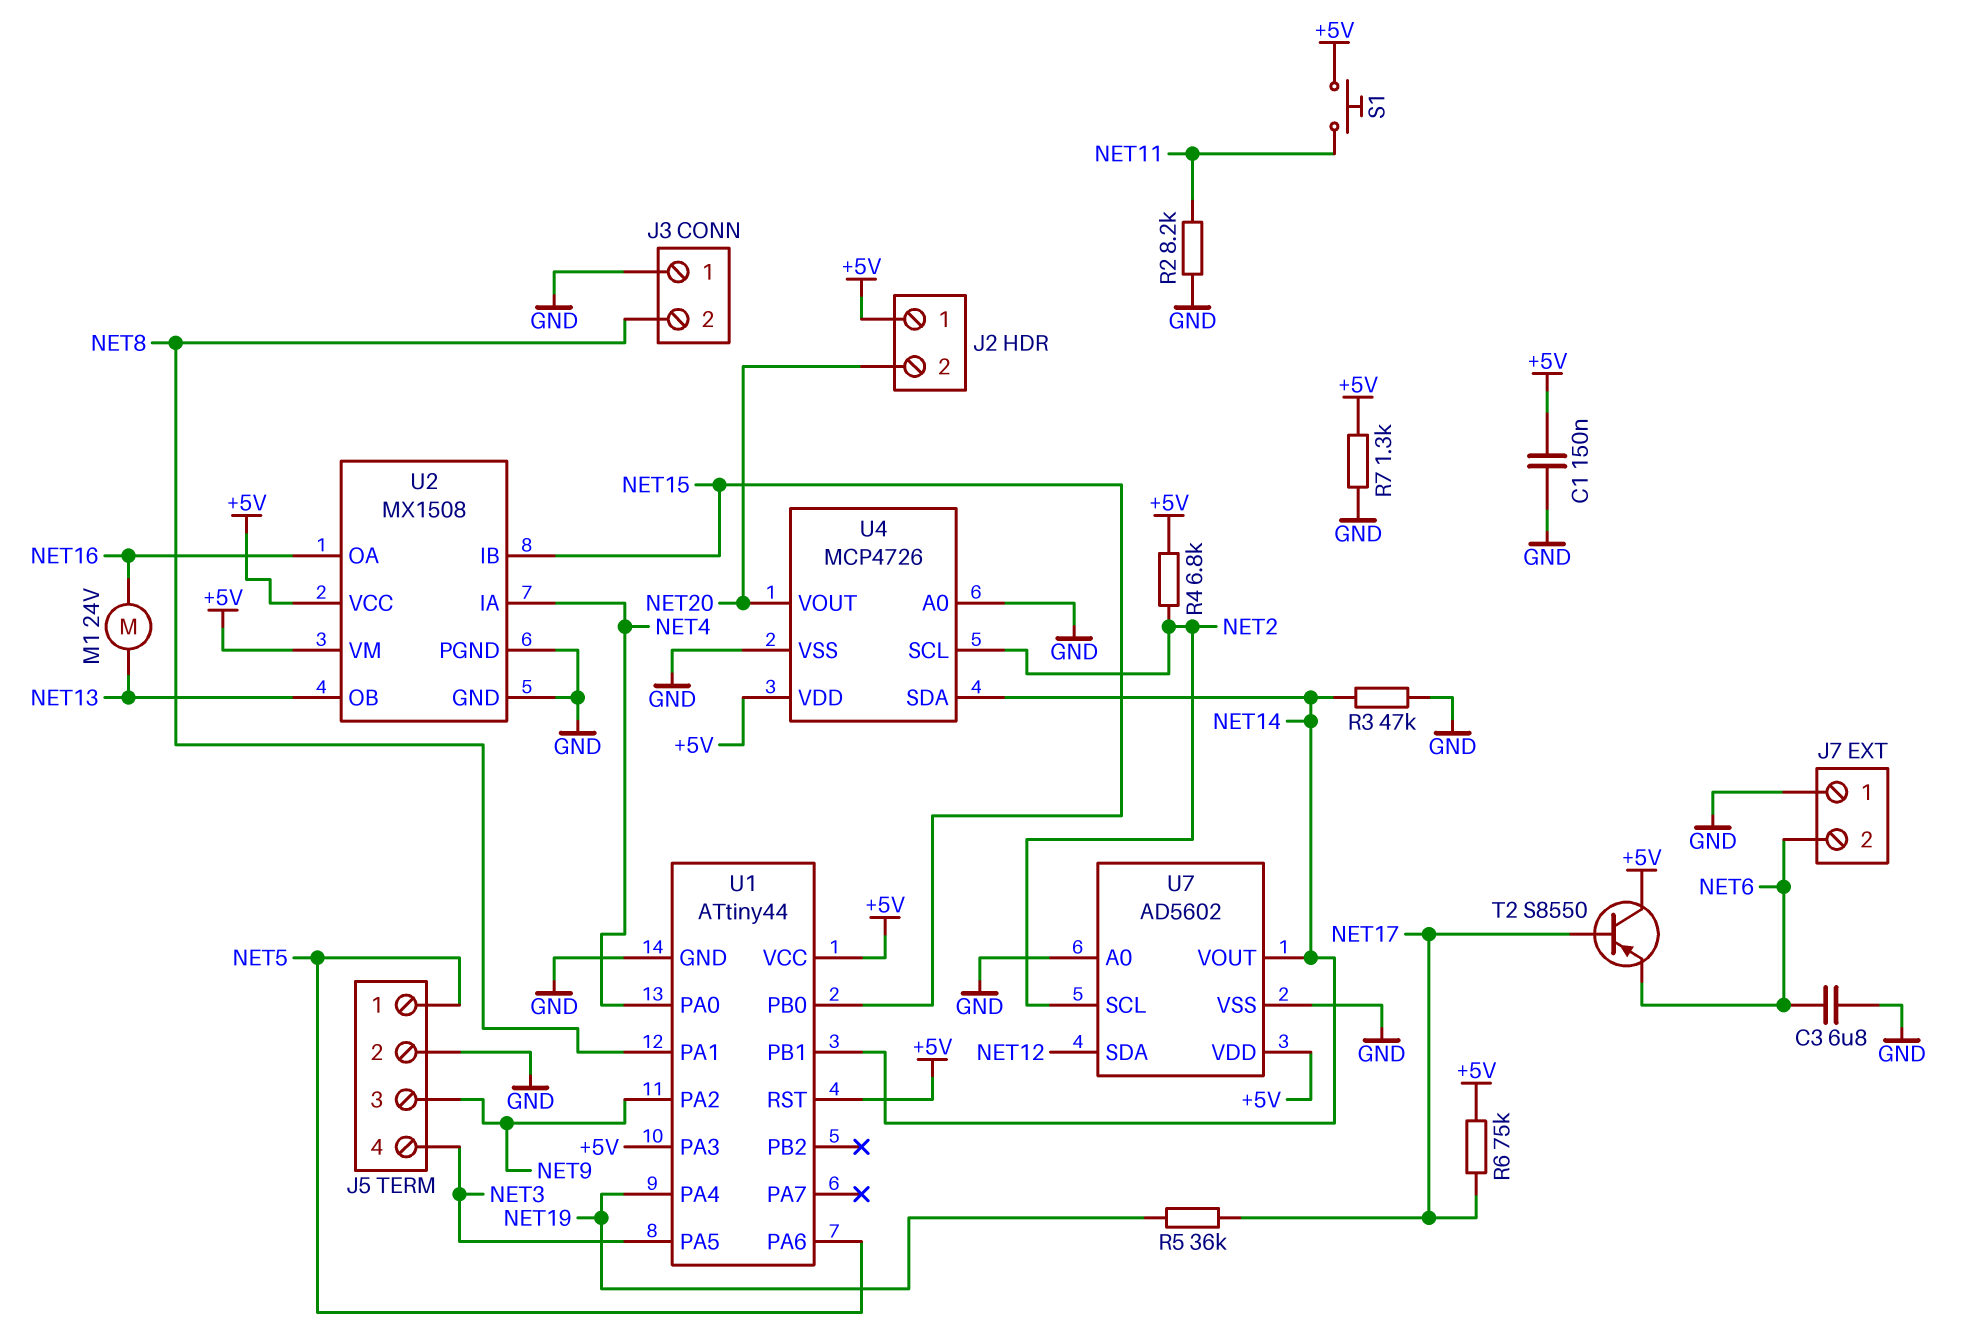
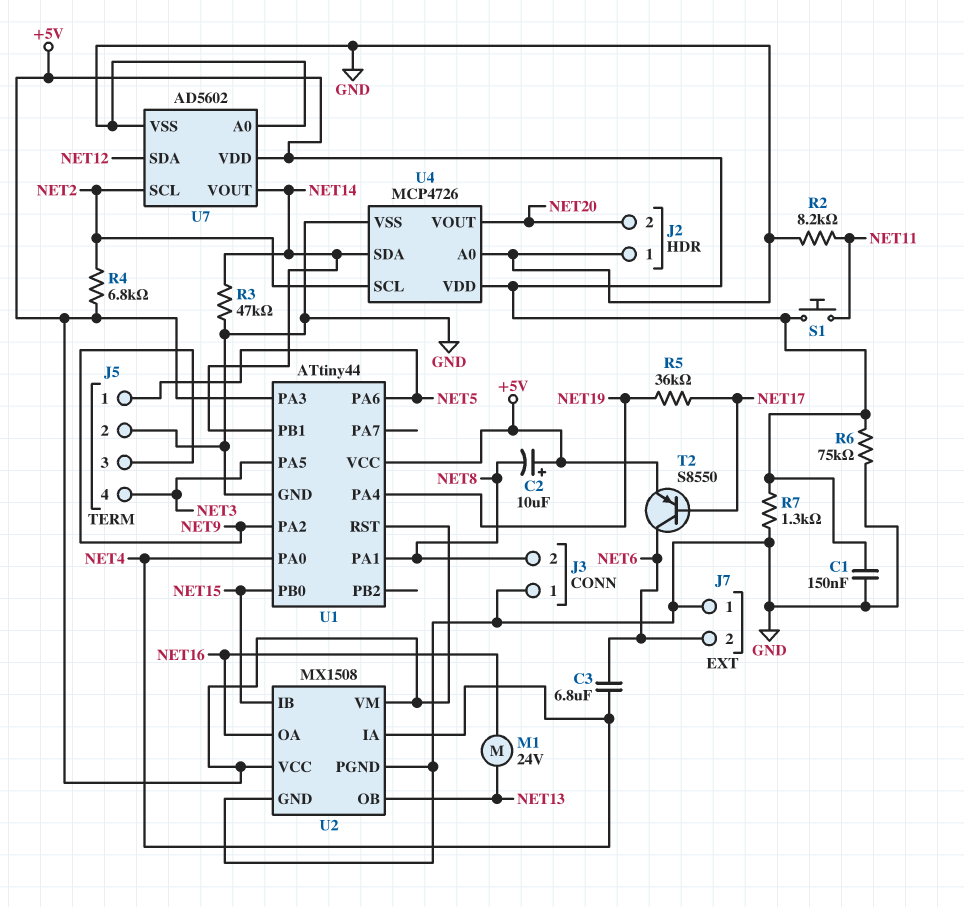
C2: none -> 10uF (plus +5V, minus NET8)
C3: 6.8uF (GND, NET6) -> 6.8uF (NET4, NET6)
J2 pin 1: +5V -> GND
R6: 75k (+5V, NET17) -> 75k (+5V, GND)
T2: PNP S8550 (B NET17, C +5V, E NET6) -> PNP S8550 (B NET17, C NET6, E +5V)

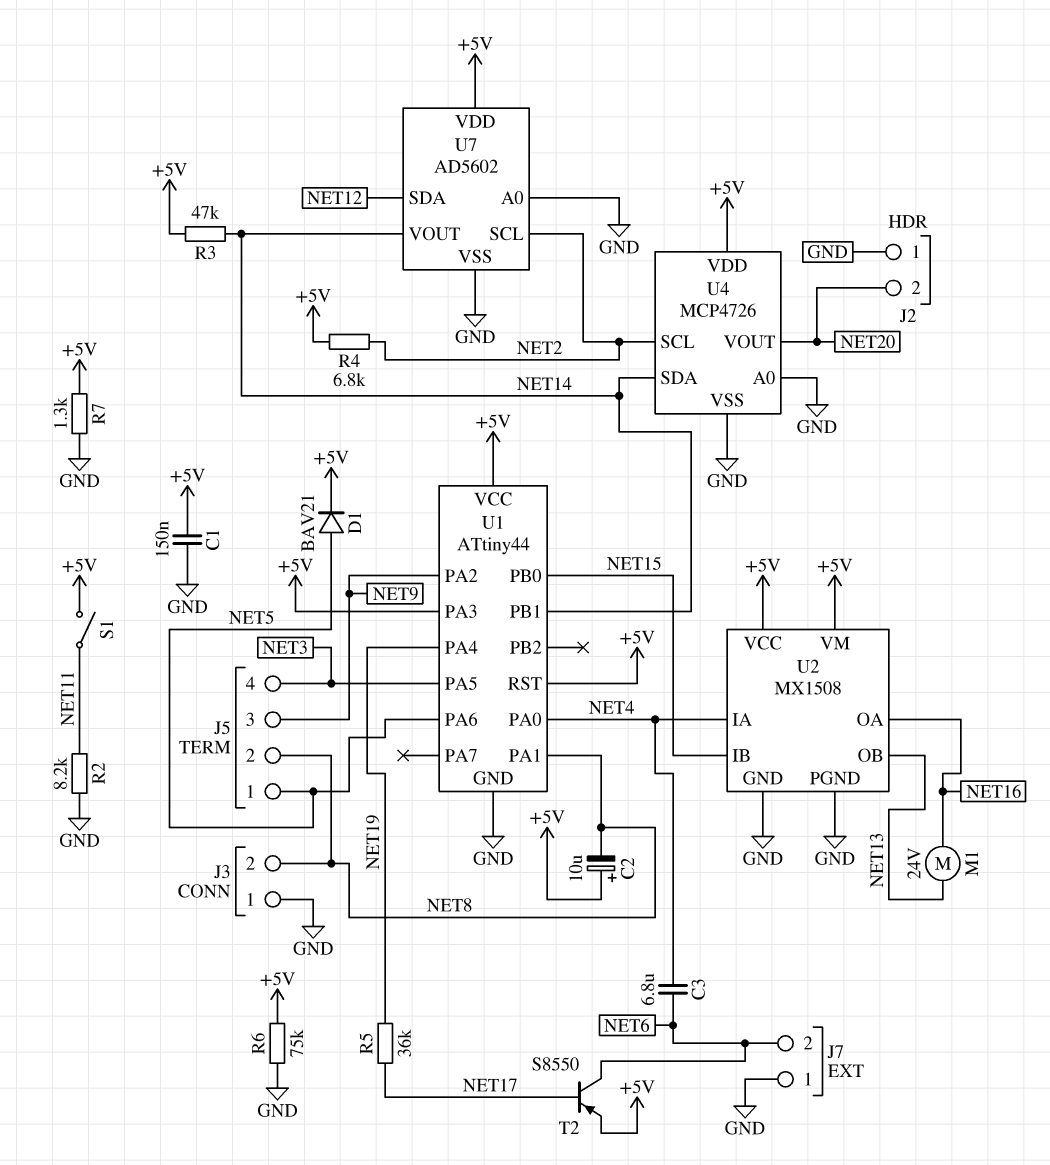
D1: none -> diode BAV21 (A NET5, K +5V)
J5 pin 2: GND -> NET8
R3: 47k (GND, NET14) -> 47k (+5V, NET14)
S1: button (+5V, NET11) -> switch (+5V, NET11)

